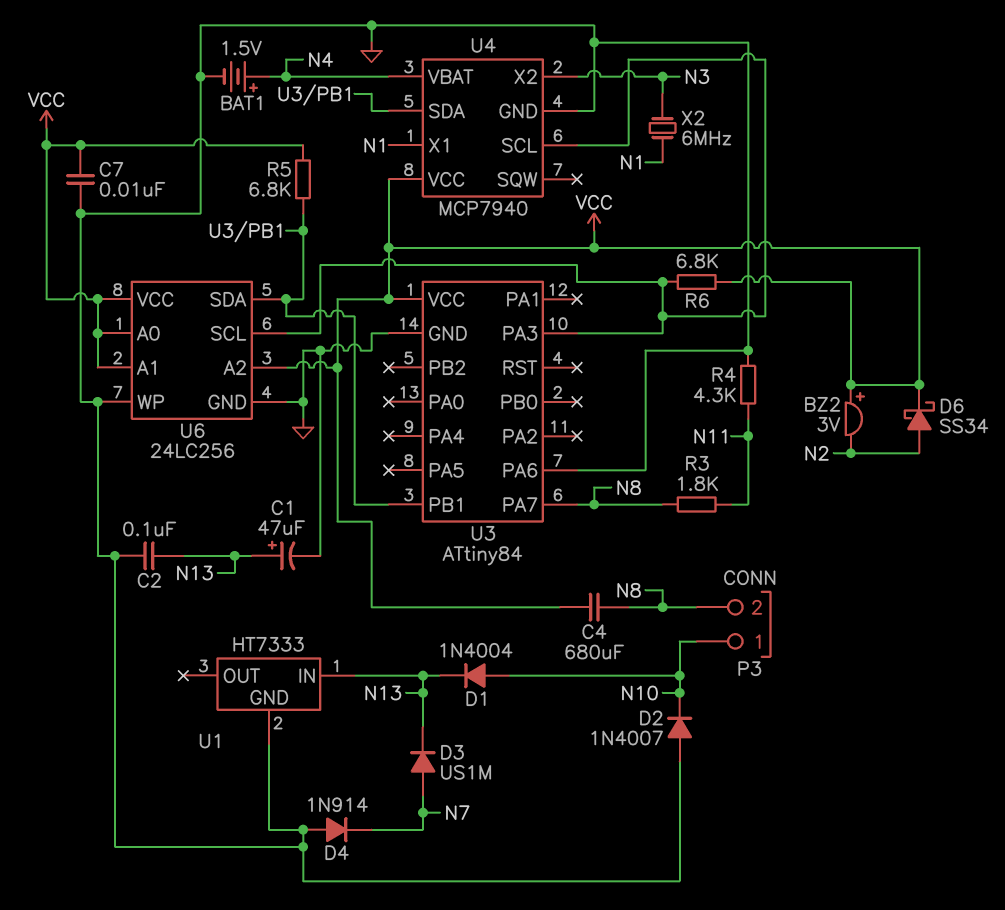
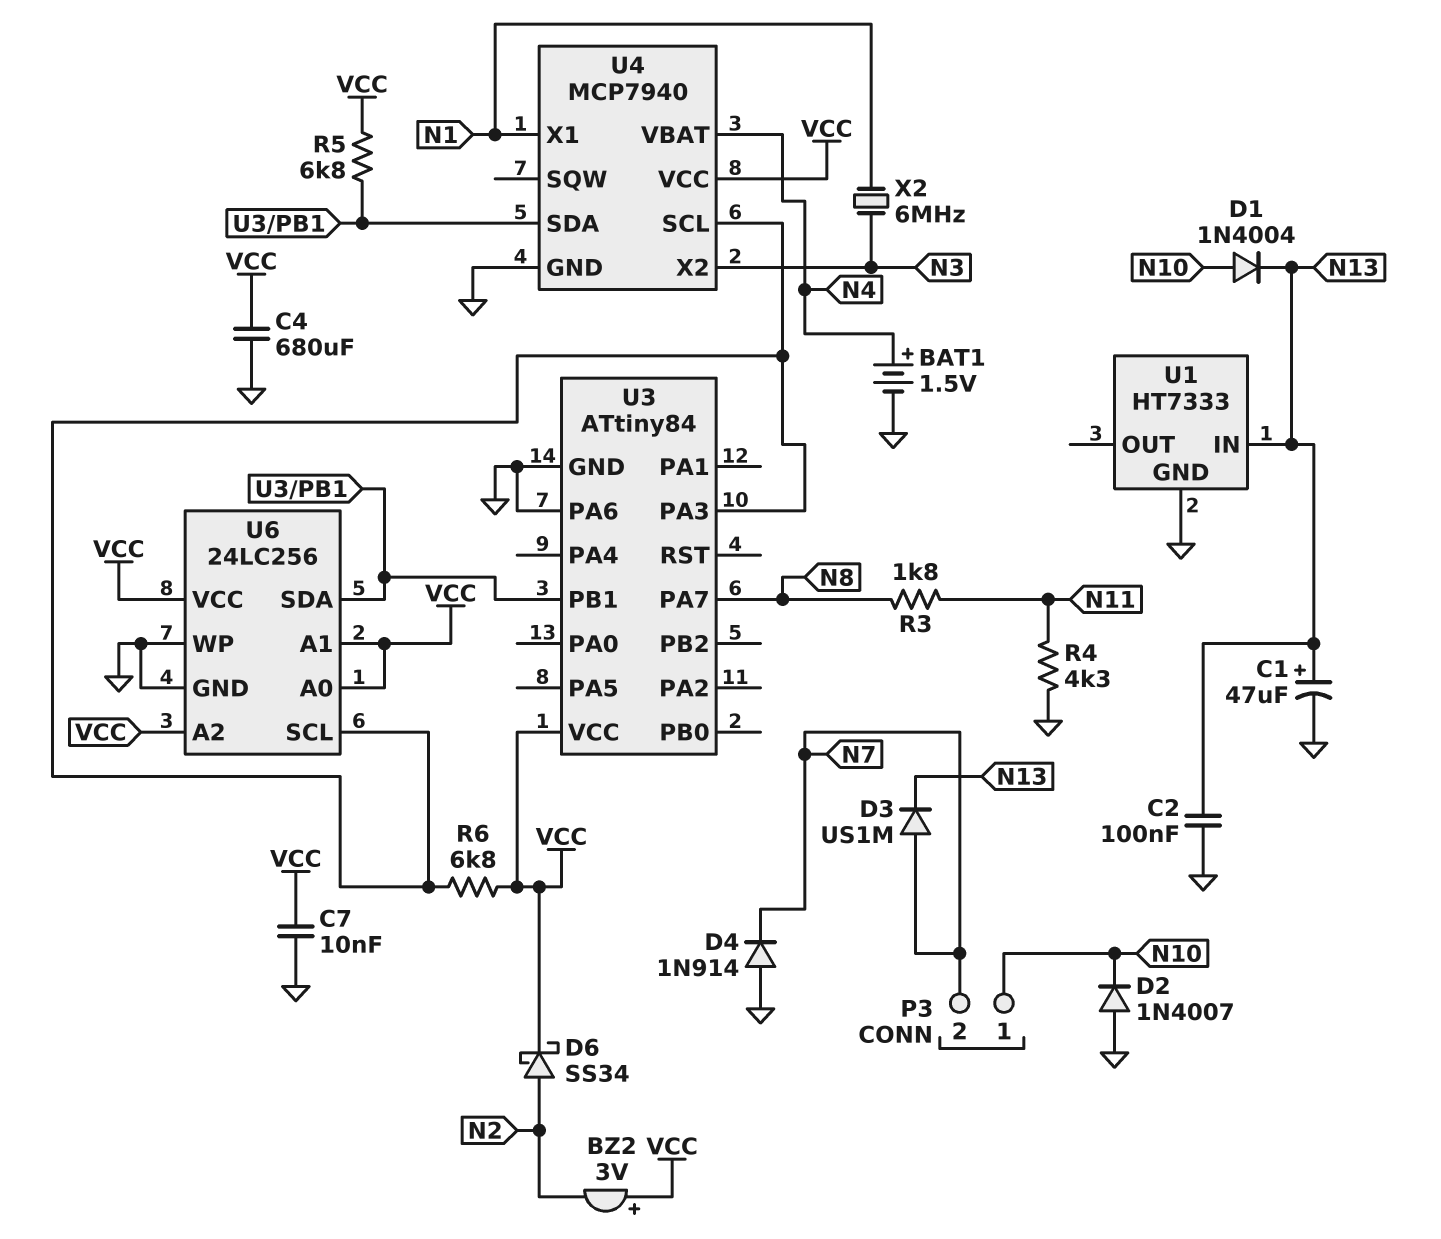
C4: 680uF (N8, VCC) -> 680uF (GND, VCC)
P3 pin 2: N8 -> N7

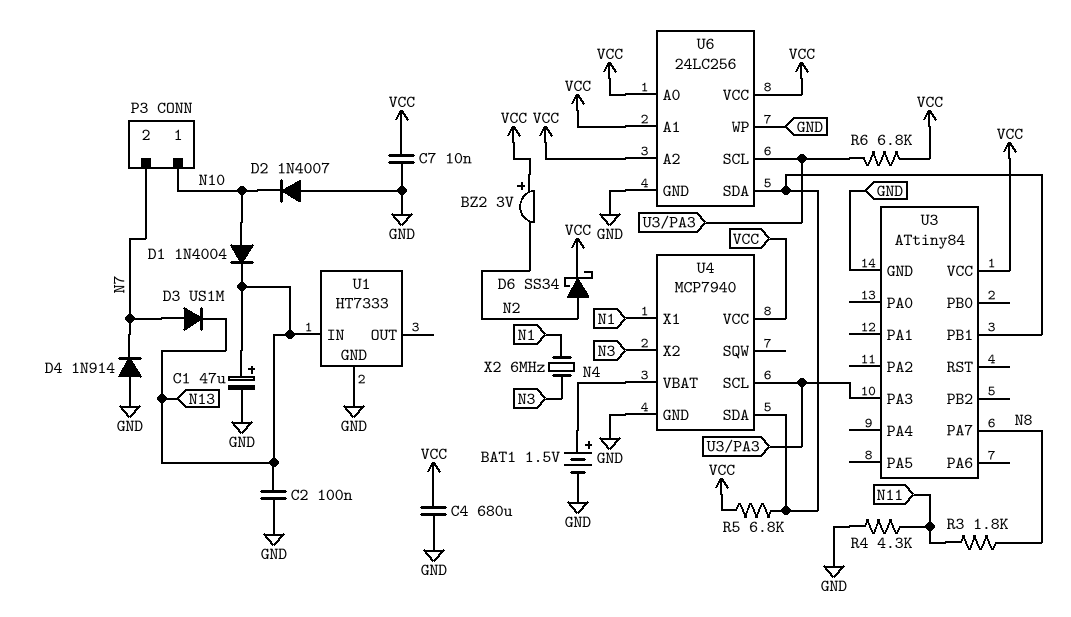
U3 pin PA6: GND -> none

